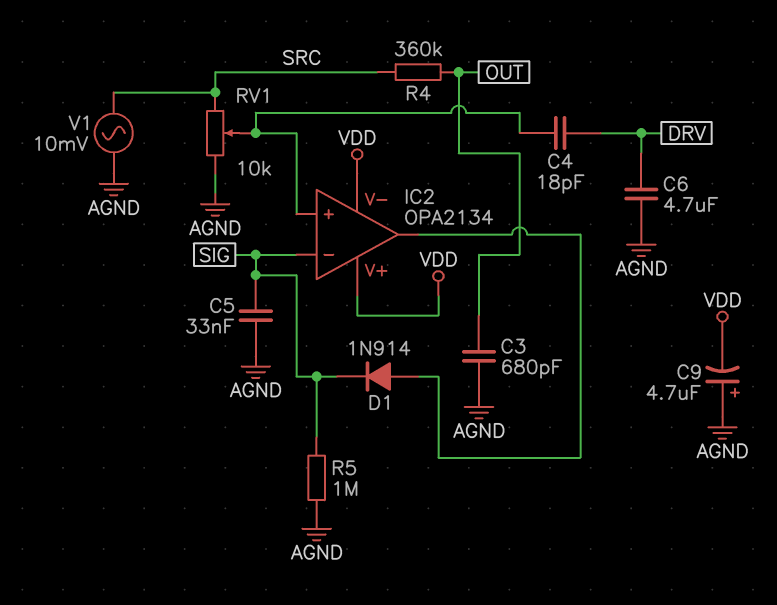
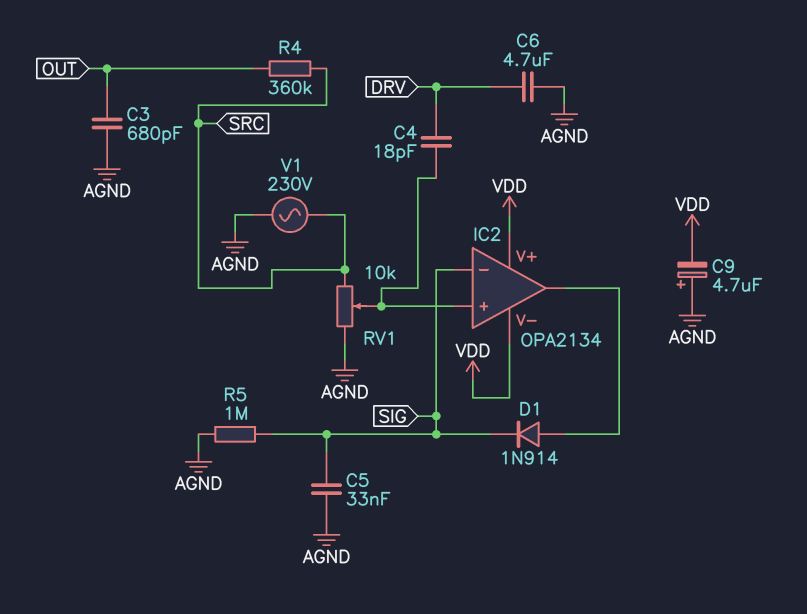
V1: AC 10mV (AGND, SRC) -> AC 230V (AGND, SRC)

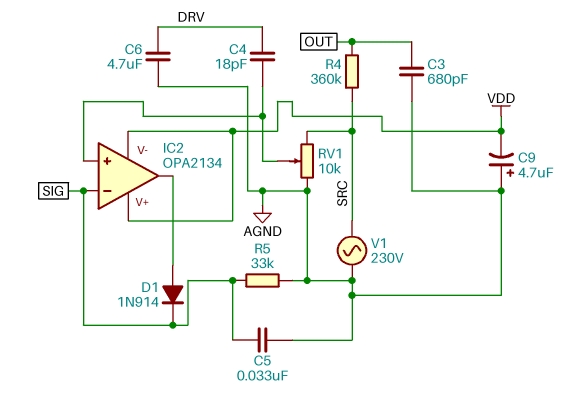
R5: 1M (AGND, SIG) -> 33k (AGND, SIG)

